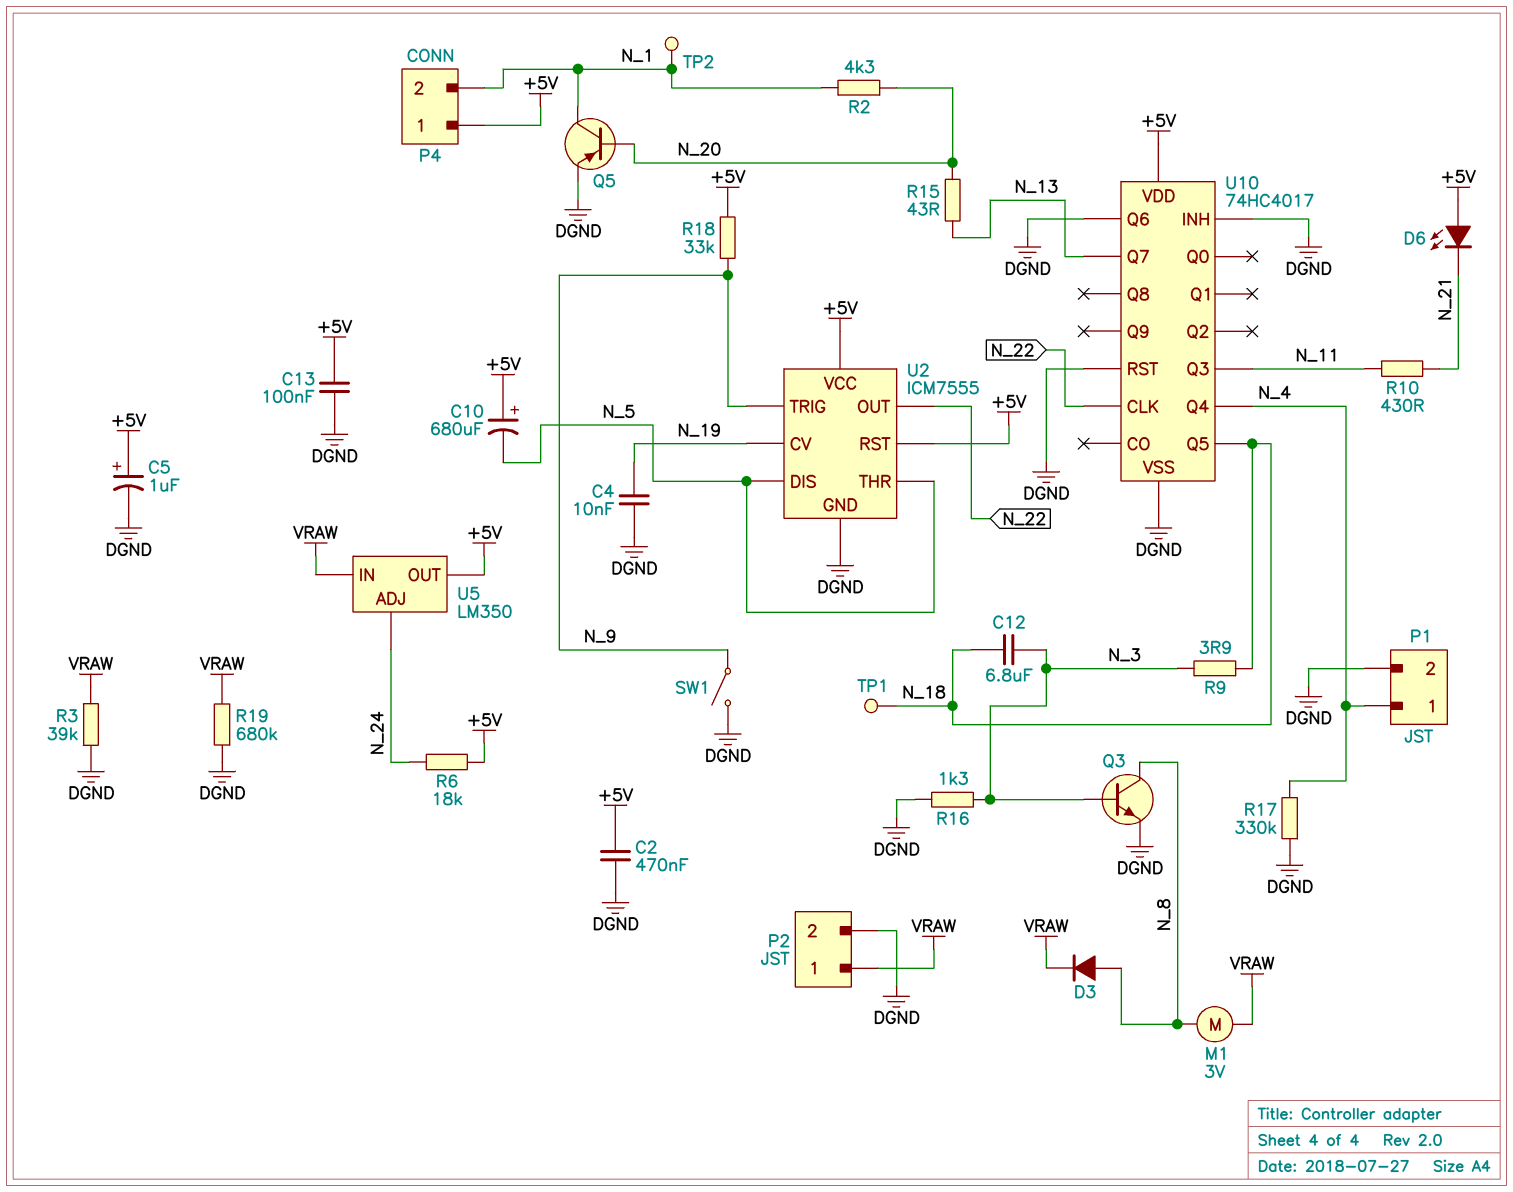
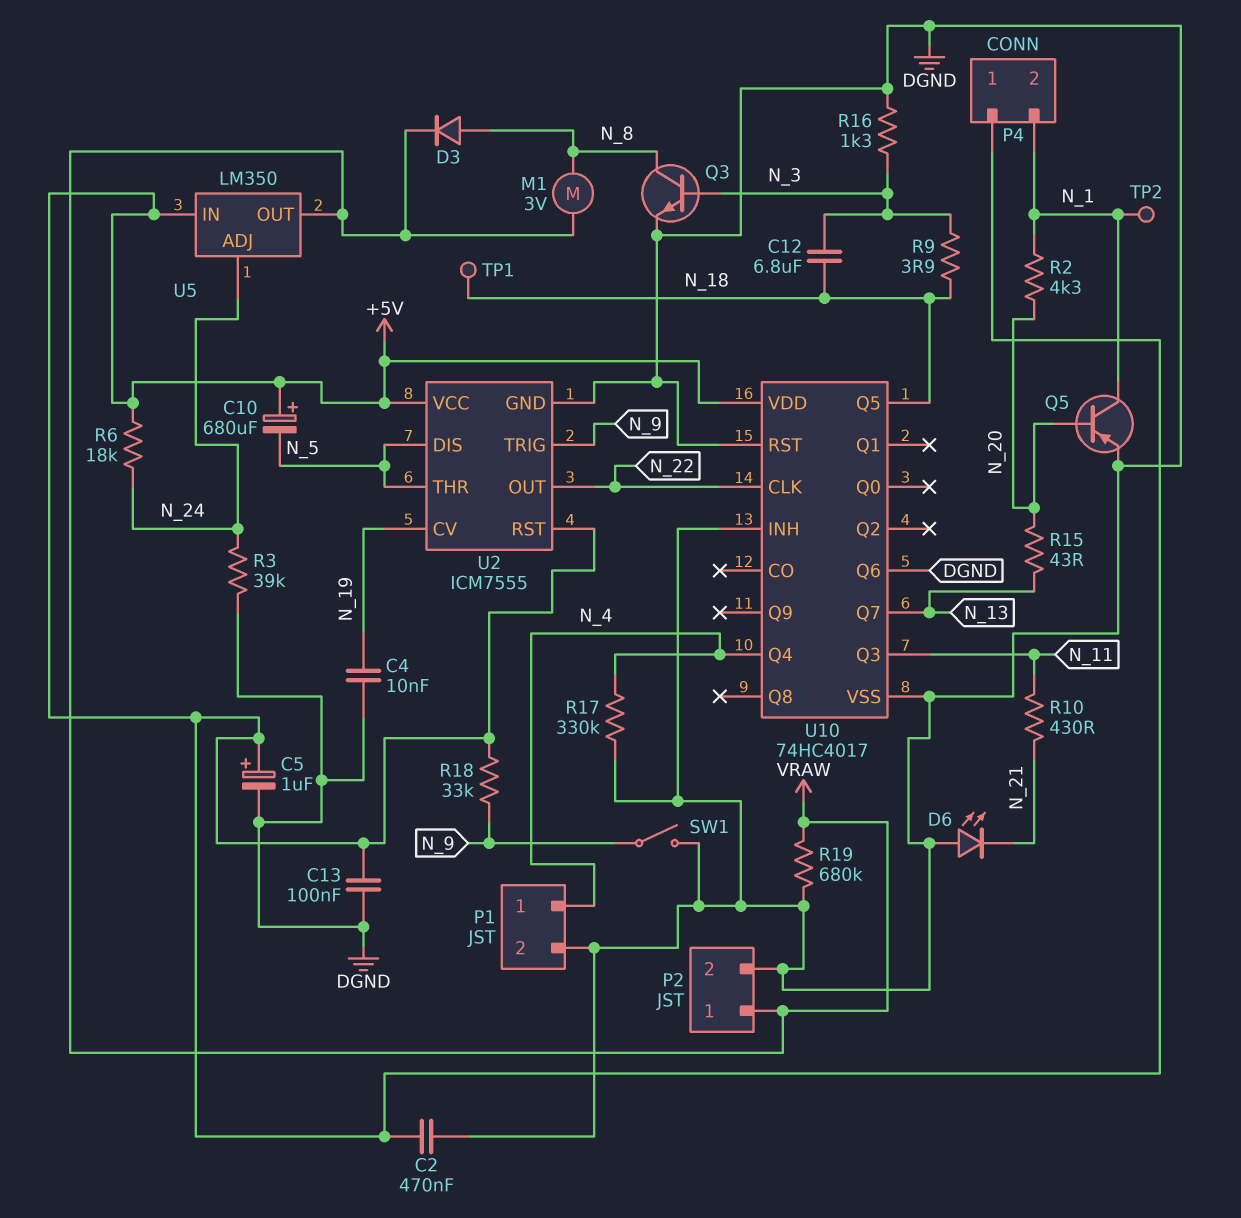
D6: LED (A +5V, K N_21) -> LED (A DGND, K N_21)
R3: 39k (DGND, VRAW) -> 39k (DGND, N_24)
U5 pin IN: VRAW -> +5V
U5 pin OUT: +5V -> VRAW

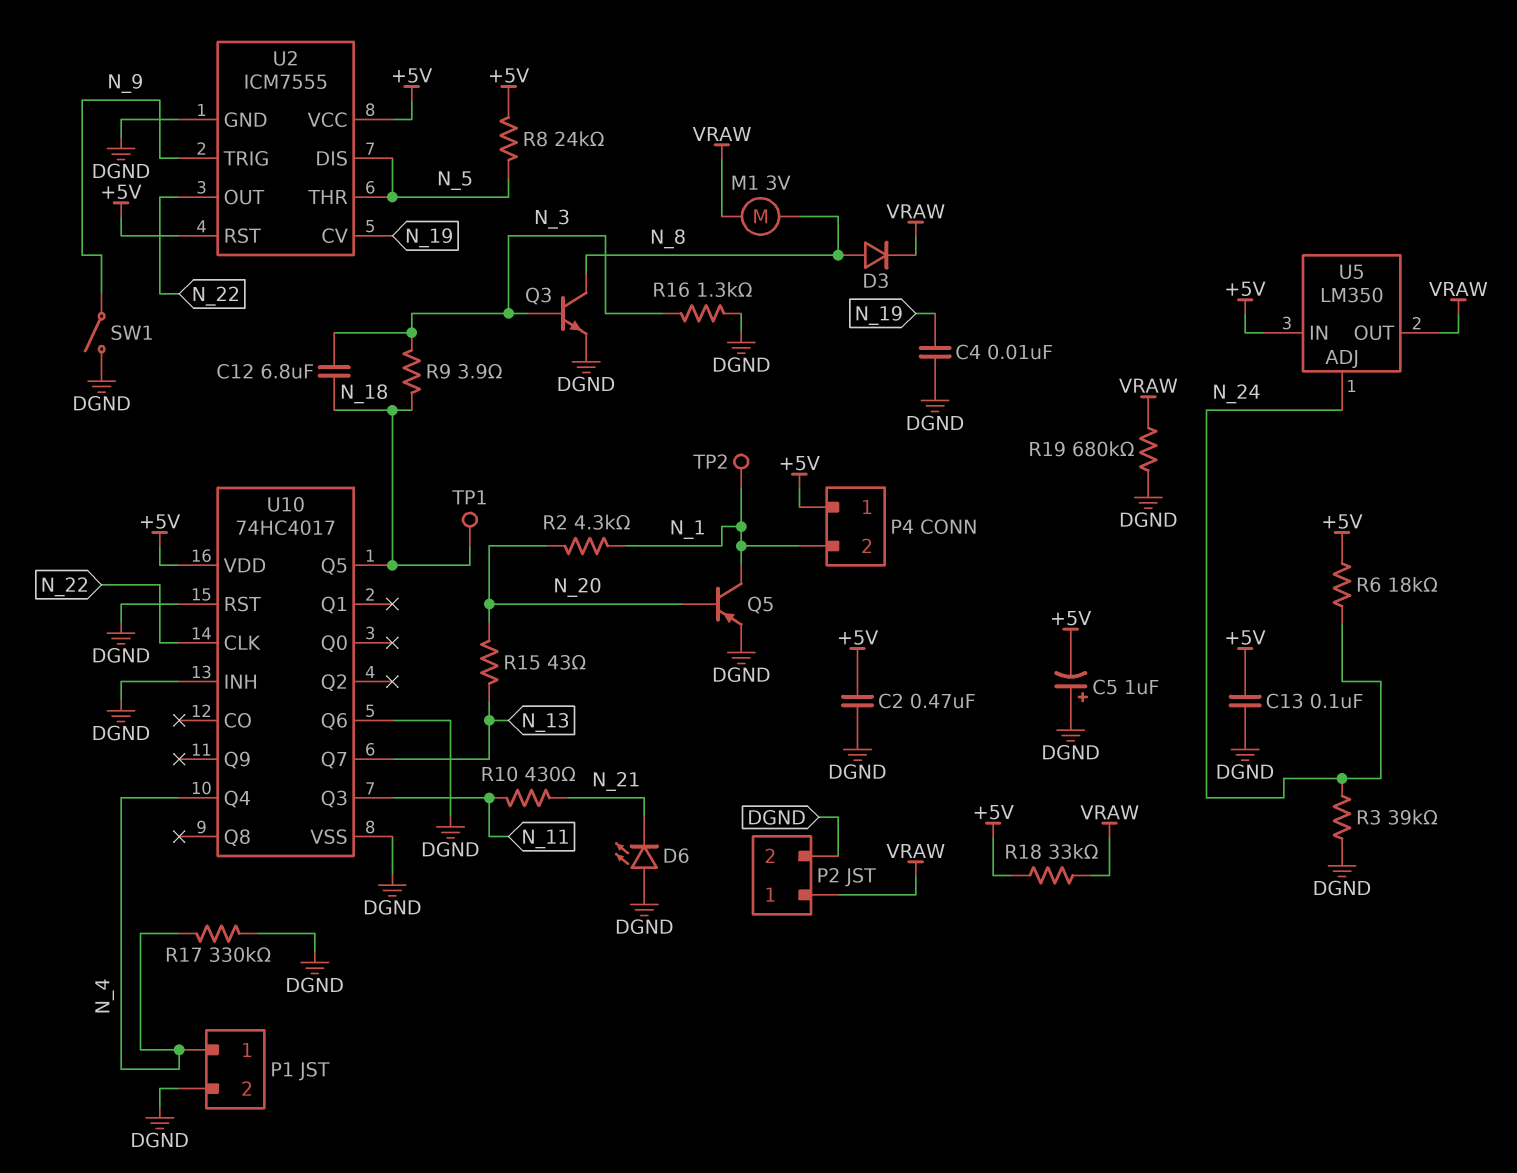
C5: 1uF (plus +5V, minus DGND) -> 1uF (plus DGND, minus +5V)
C10: 680uF (plus +5V, minus N_5) -> none
R8: none -> 24k (+5V, N_5)
R18: 33k (+5V, N_9) -> 33k (+5V, VRAW)

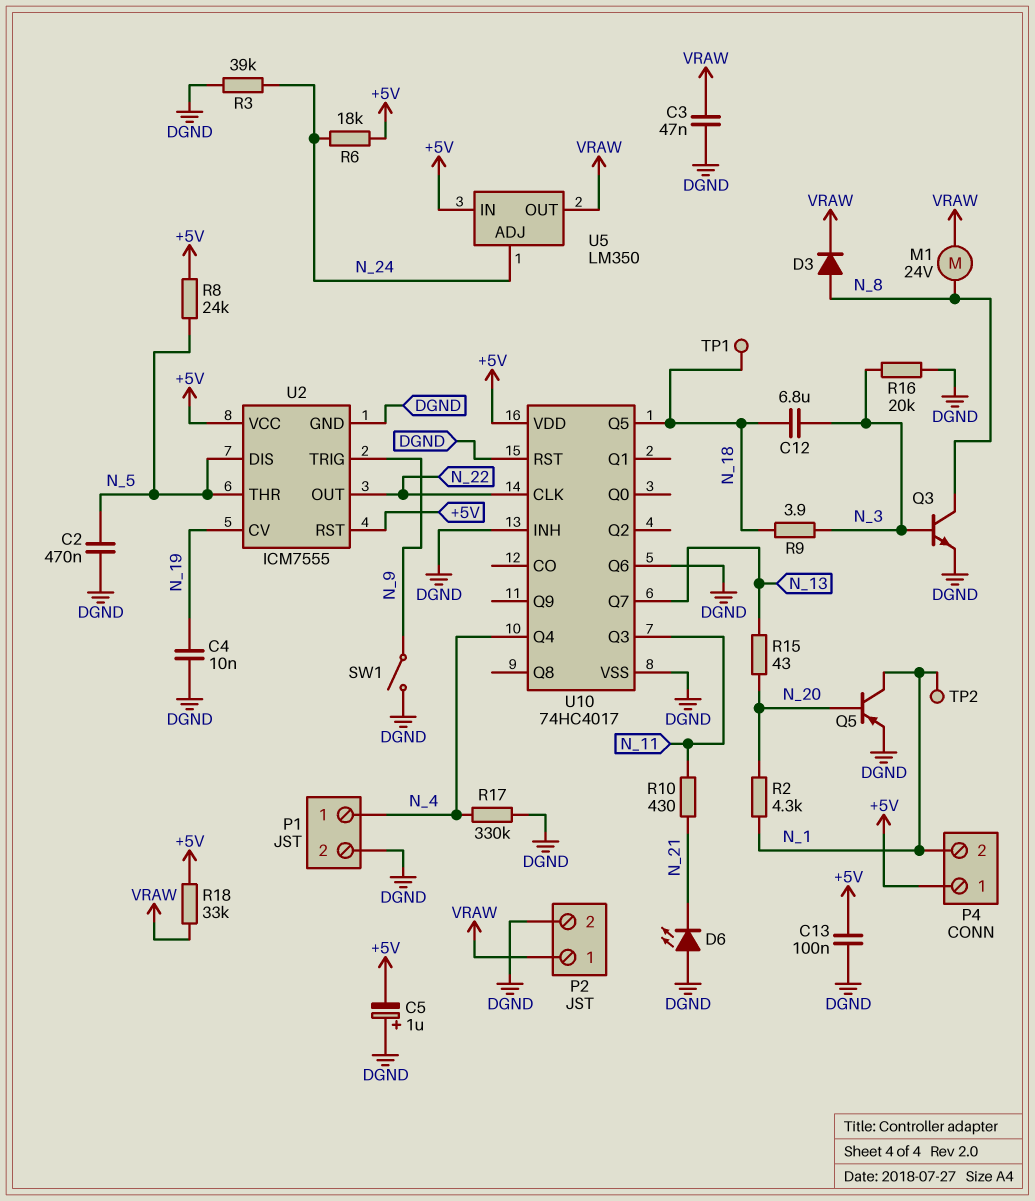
C2: 470nF (+5V, DGND) -> 470nF (DGND, N_5)
C3: none -> 47nF (DGND, VRAW)
M1: motor 3V (N_8, VRAW) -> motor 24V (N_8, VRAW)
R16: 1.3k (DGND, N_3) -> 20k (DGND, N_3)
R19: 680k (DGND, VRAW) -> none

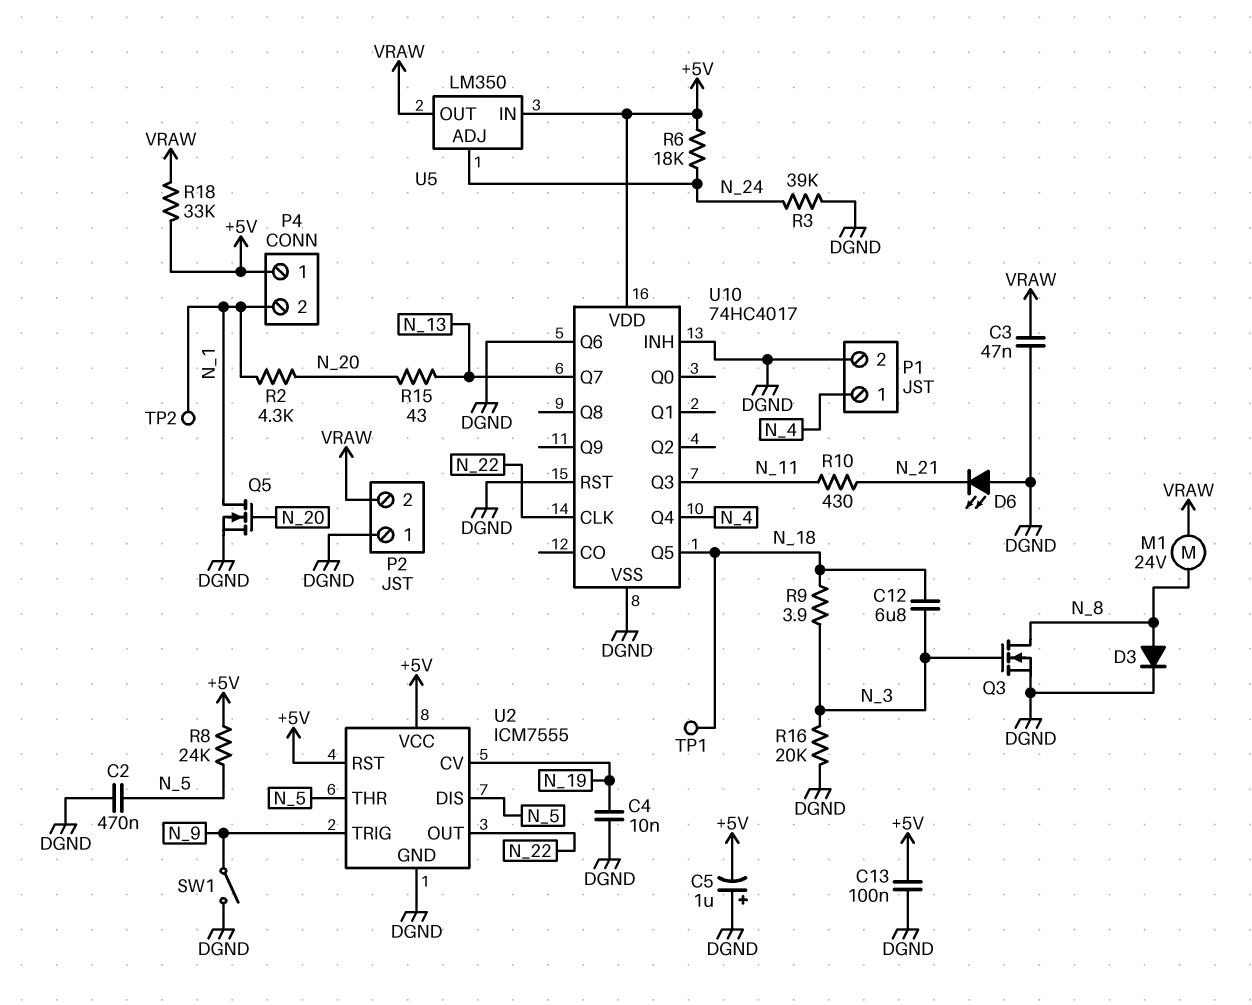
D3: diode (A N_8, K VRAW) -> diode (A N_8, K DGND)
P2 pin 1: VRAW -> DGND
P2 pin 2: DGND -> VRAW
Q3: NPN (B N_3, C N_8, E DGND) -> NMOS (G N_3, D N_8, S DGND)
Q5: PNP (B N_20, C N_1, E DGND) -> NMOS (G N_20, D N_1, S DGND)
R17: 330k (DGND, N_4) -> none

